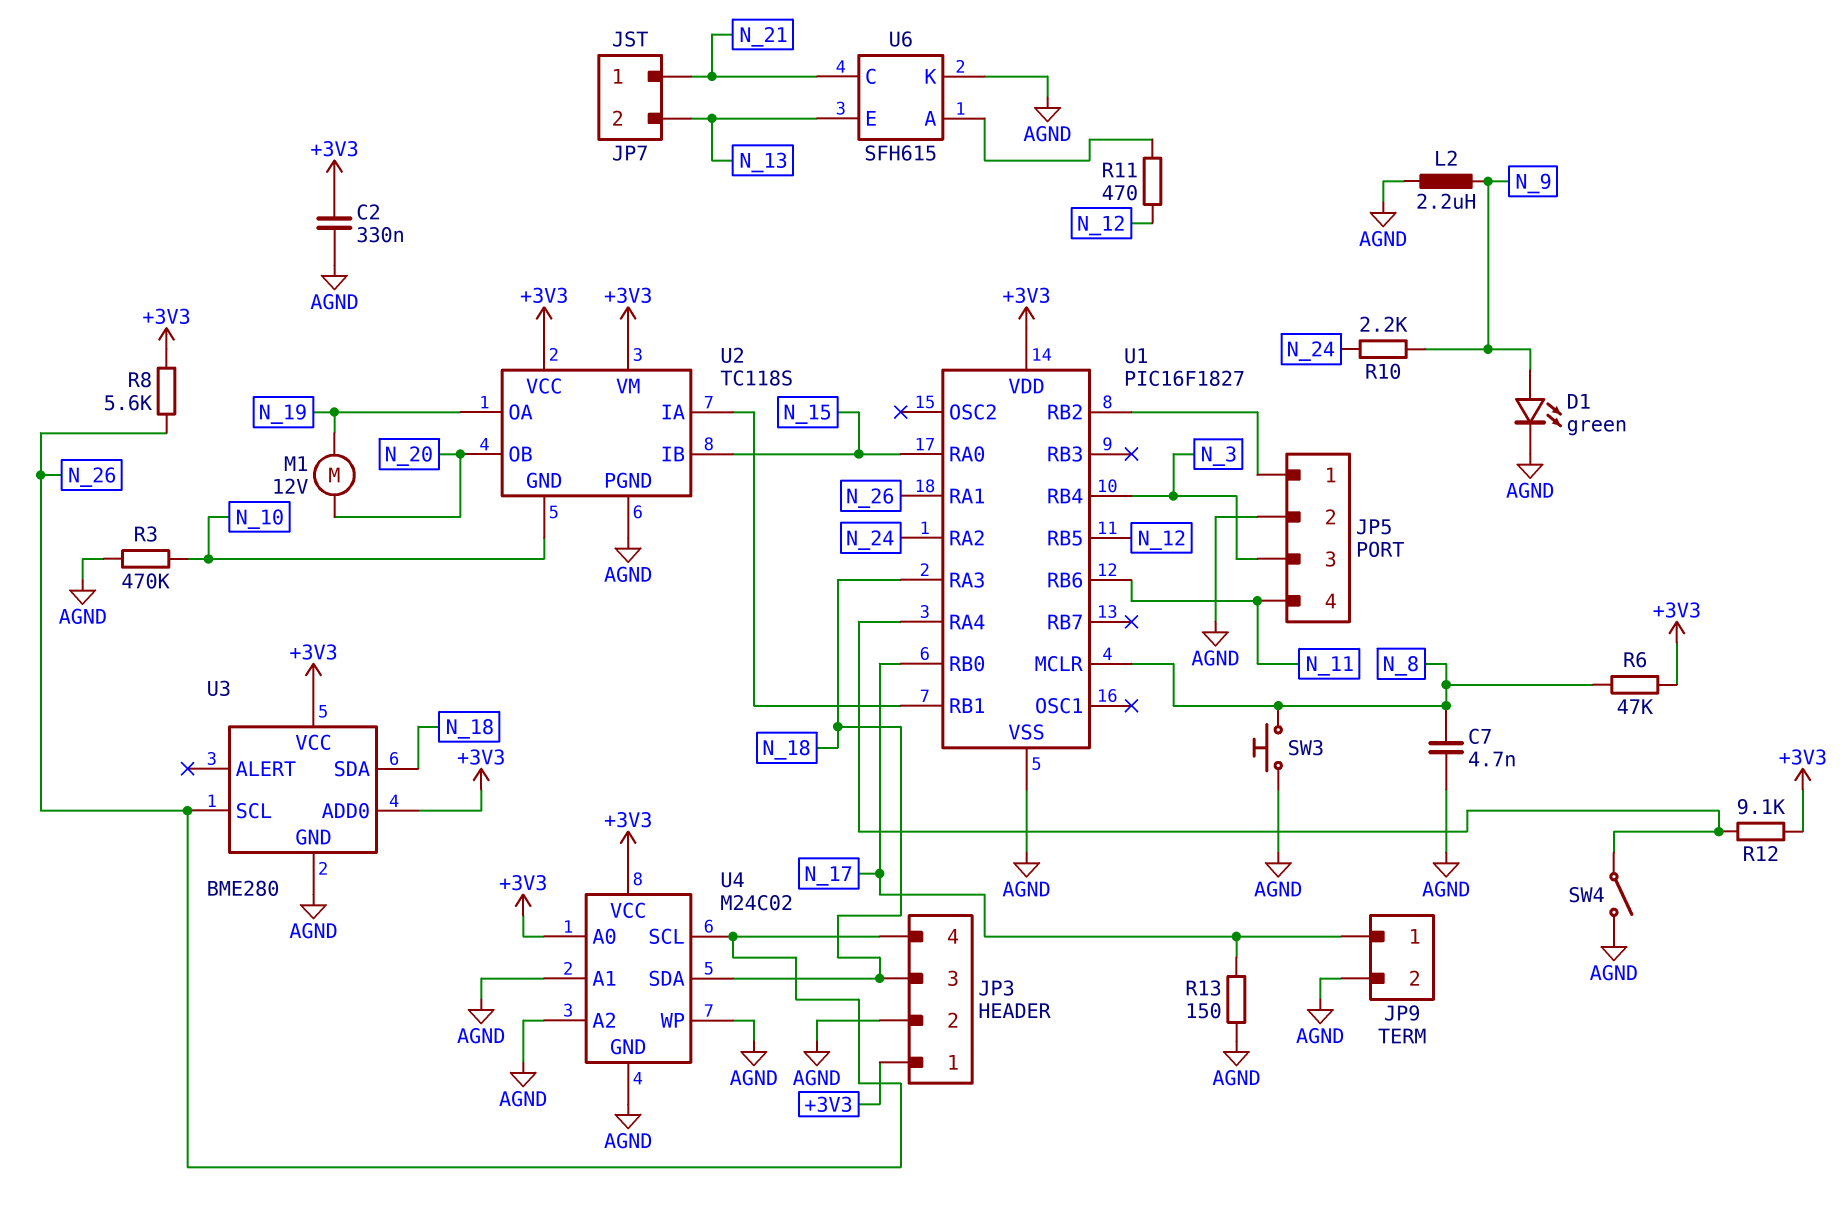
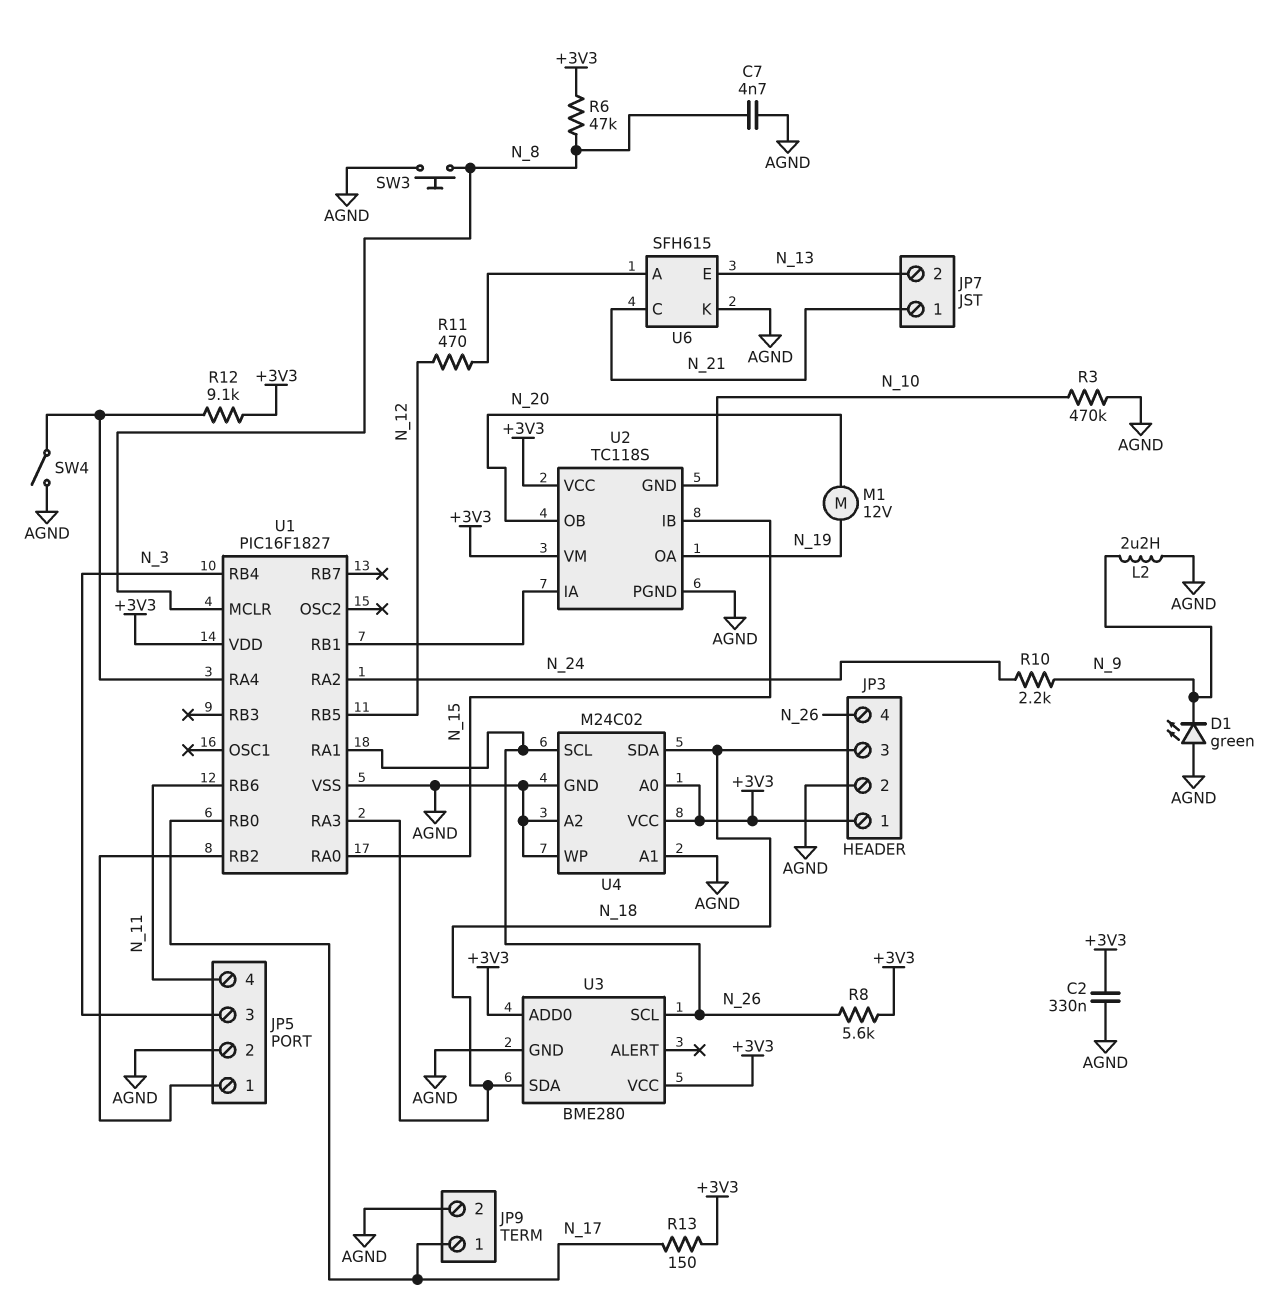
D1: LED green (A N_9, K AGND) -> LED green (A AGND, K N_9)
R13: 150 (AGND, N_17) -> 150 (+3V3, N_17)

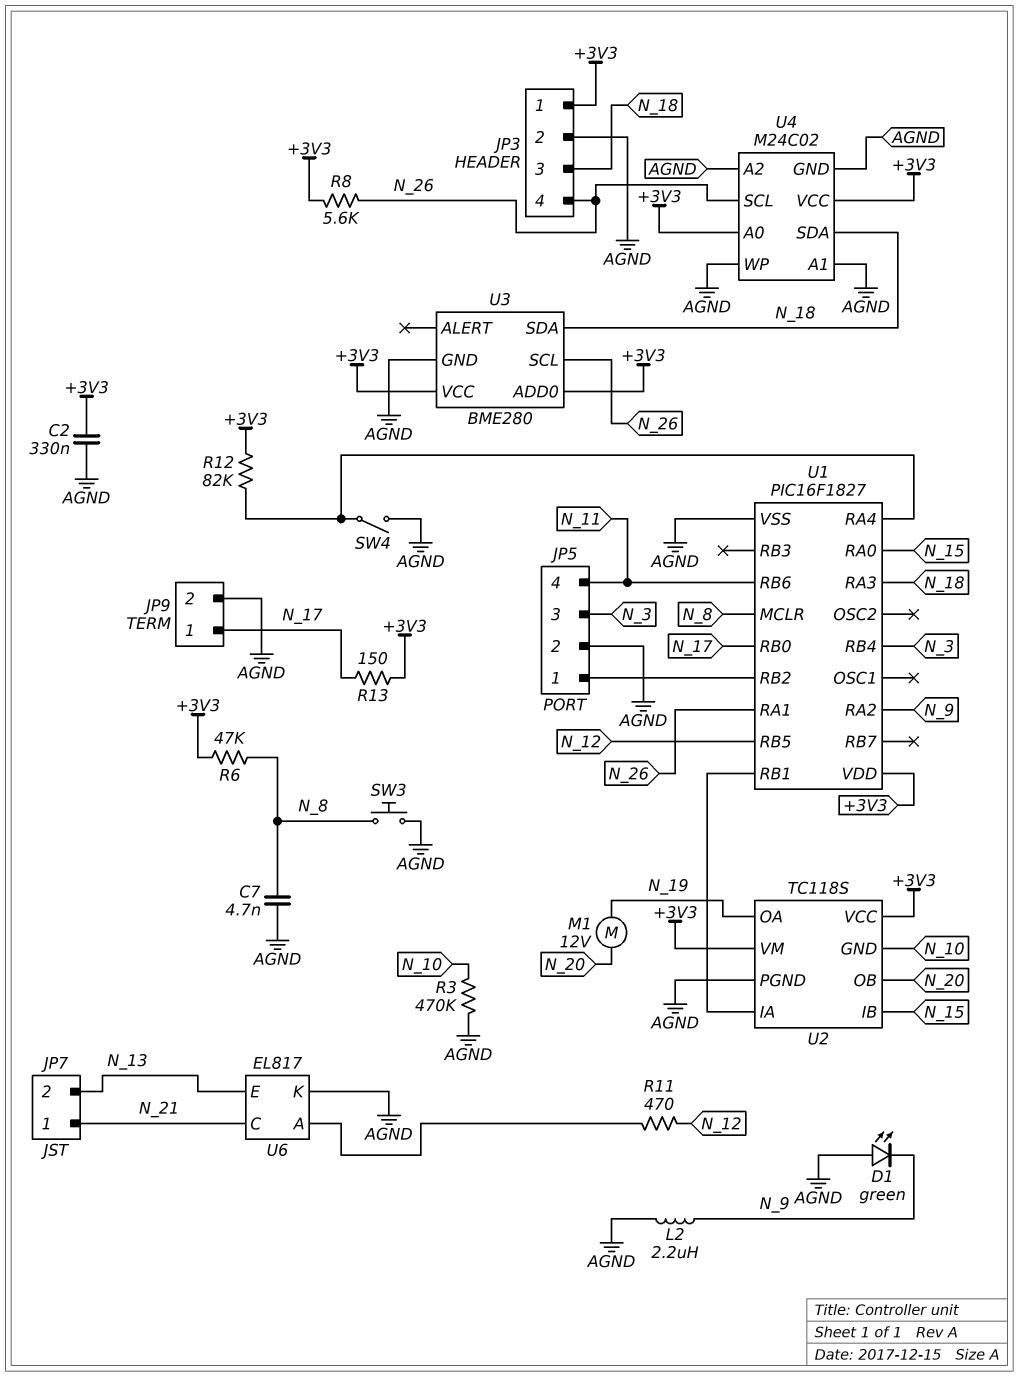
R10: 2.2k (N_9, N_24) -> none
R12: 9.1k (+3V3, U1/RA4) -> 82k (+3V3, U1/RA4)
U1 pin RA2: N_24 -> N_9
U6: SFH615 -> EL817

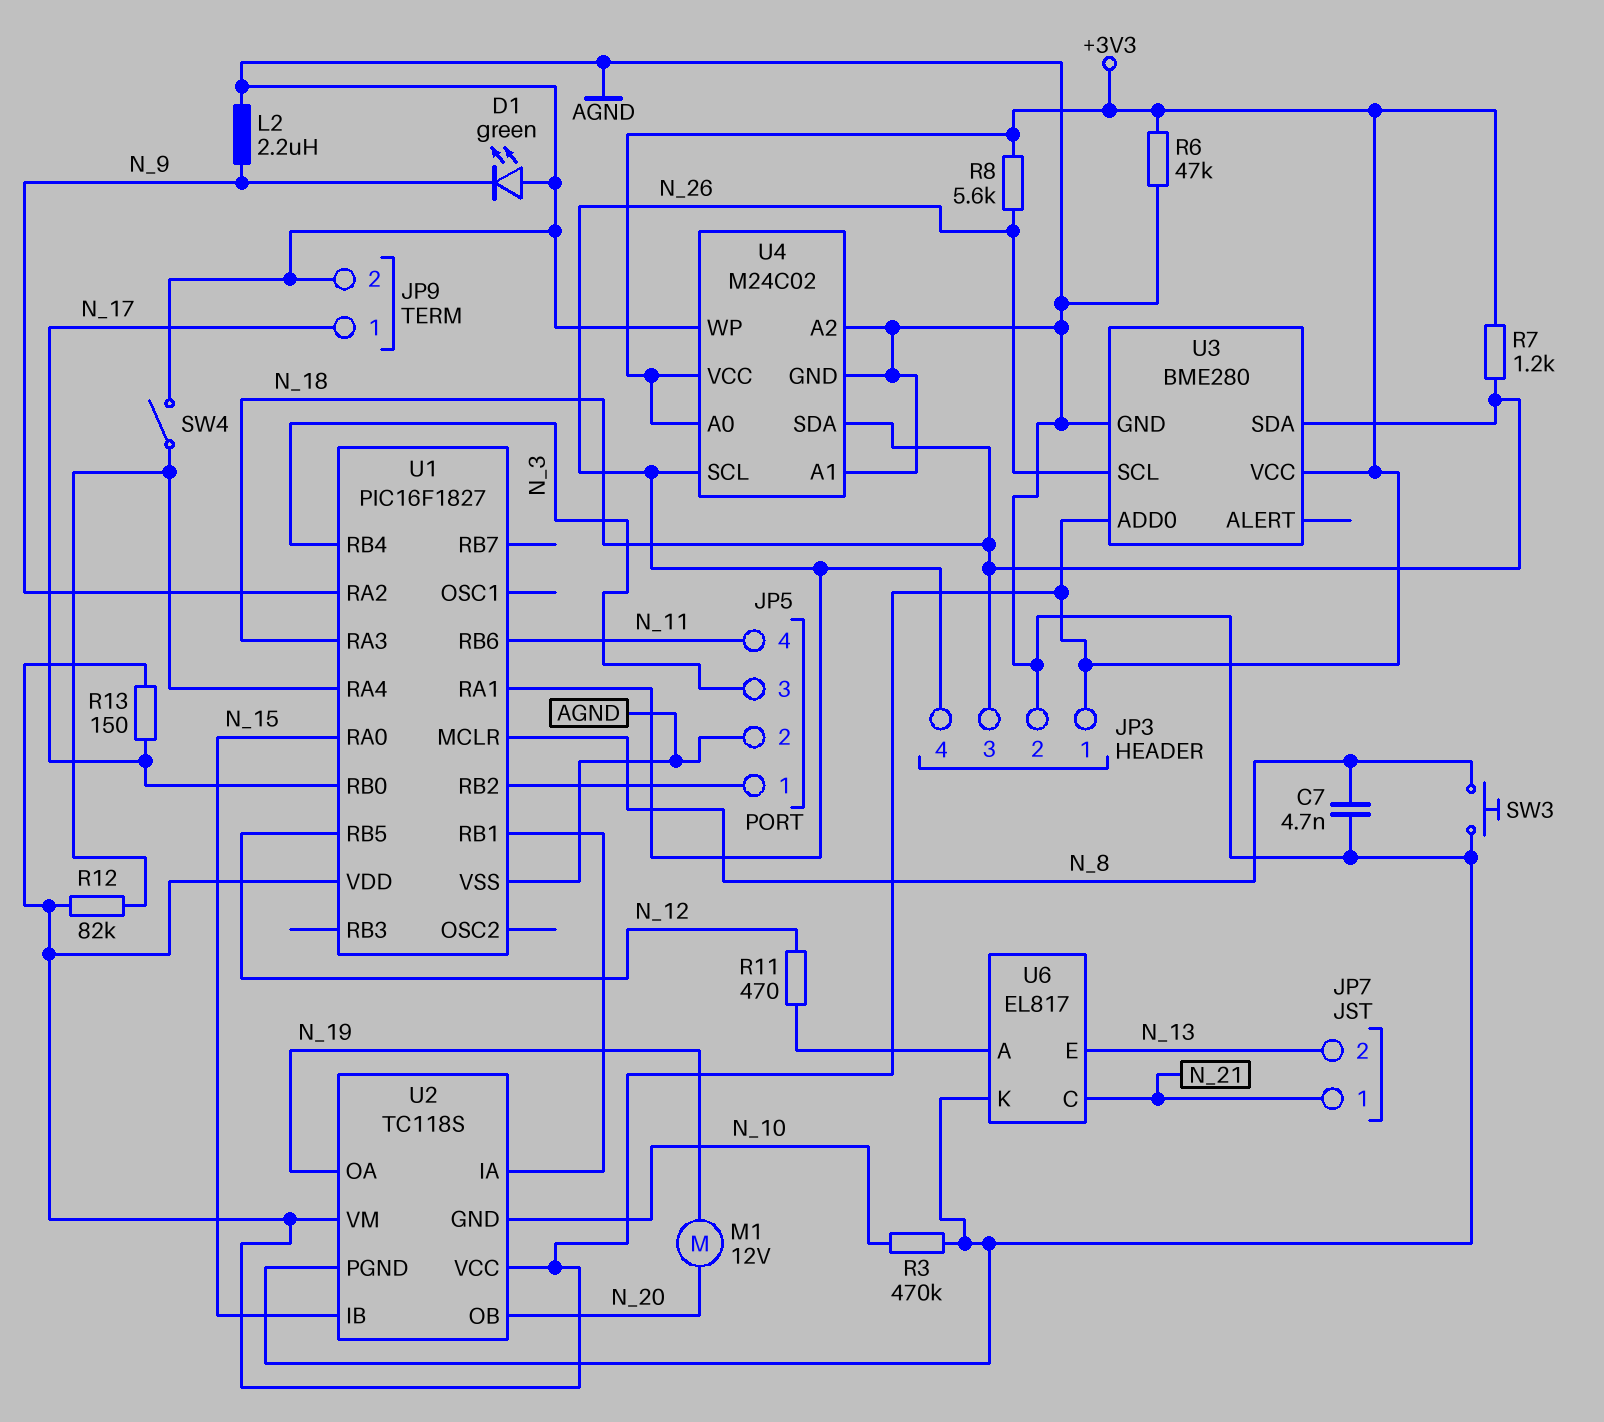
C2: 330nF (+3V3, AGND) -> none
R6: 47k (+3V3, N_8) -> 47k (+3V3, AGND)
R7: none -> 1.2k (+3V3, N_18)

